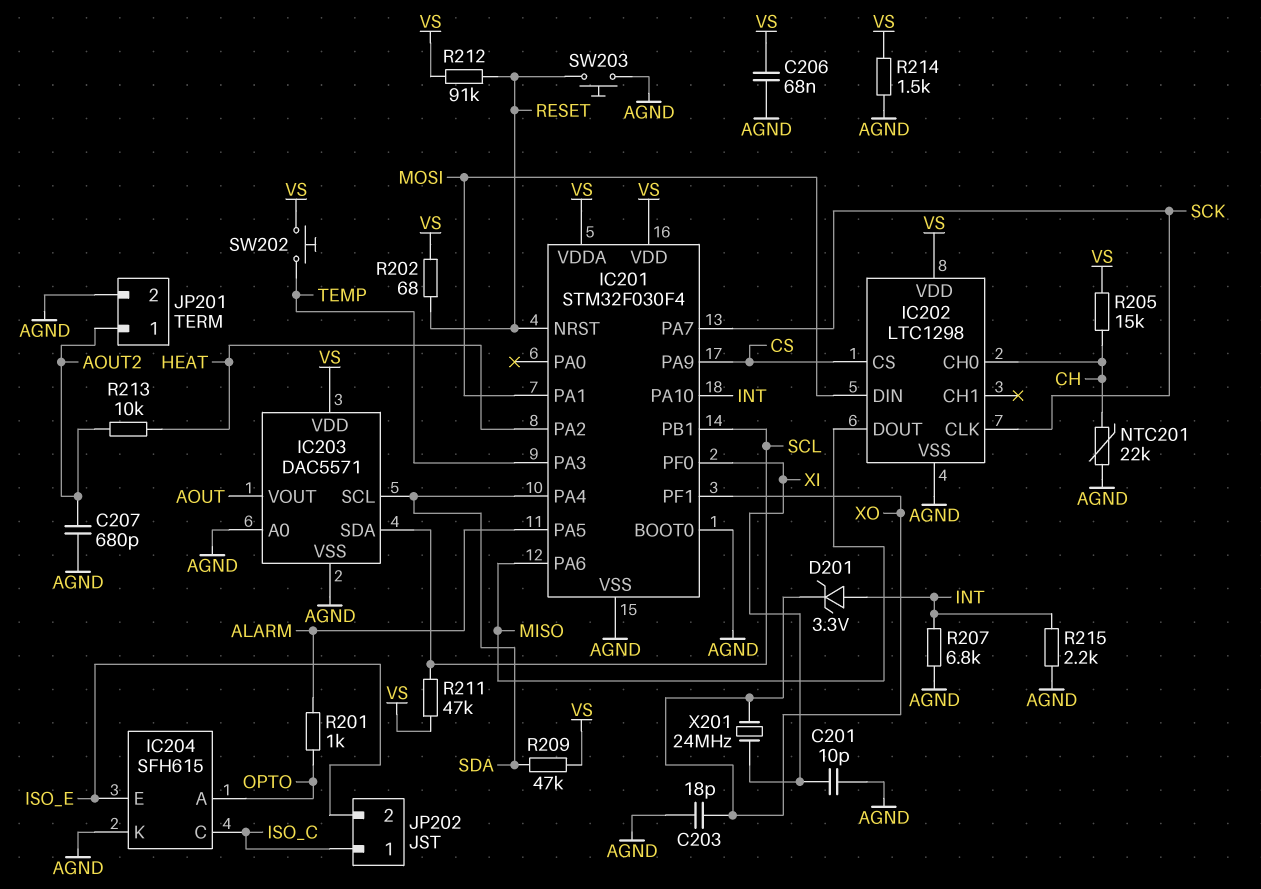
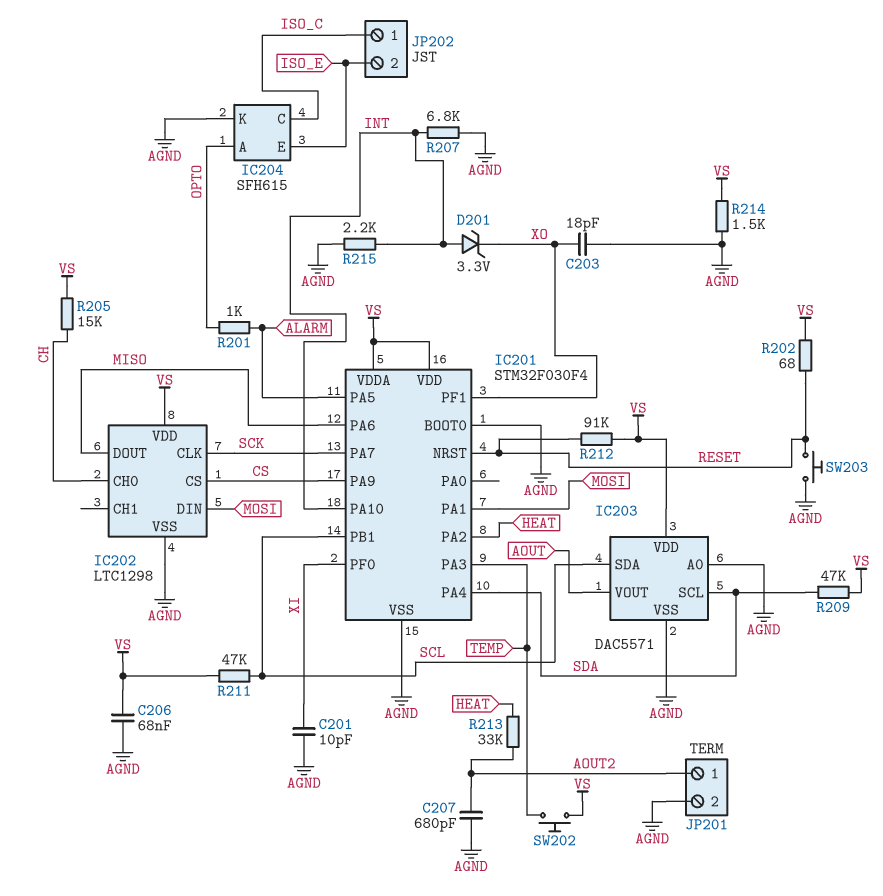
NTC201: 22k (AGND, CH) -> none
R213: 10k (AOUT2, HEAT) -> 33k (AOUT2, HEAT)
X201: 24MHz (XI, XO) -> none

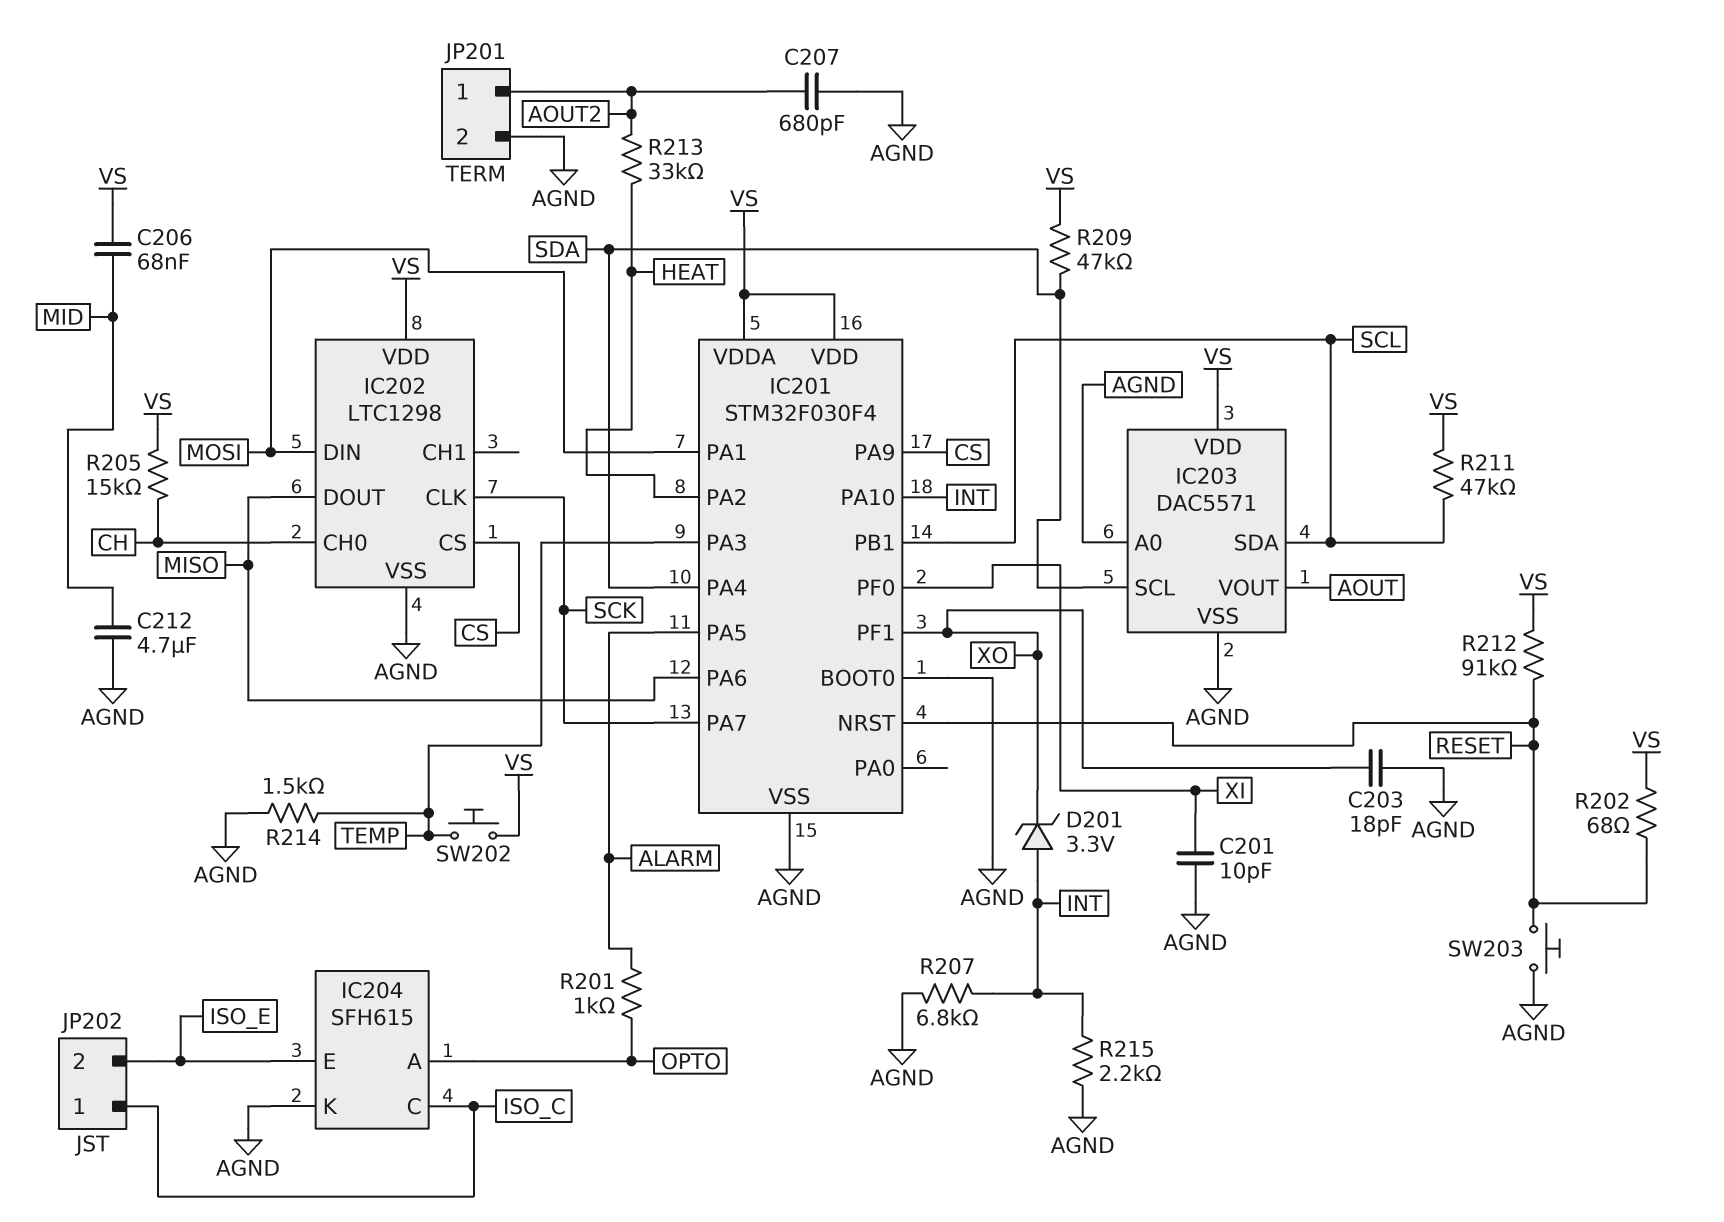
C206: 68nF (AGND, VS) -> 68nF (MID, VS)
C212: none -> 4.7uF (AGND, MID)
R214: 1.5k (AGND, VS) -> 1.5k (AGND, TEMP)

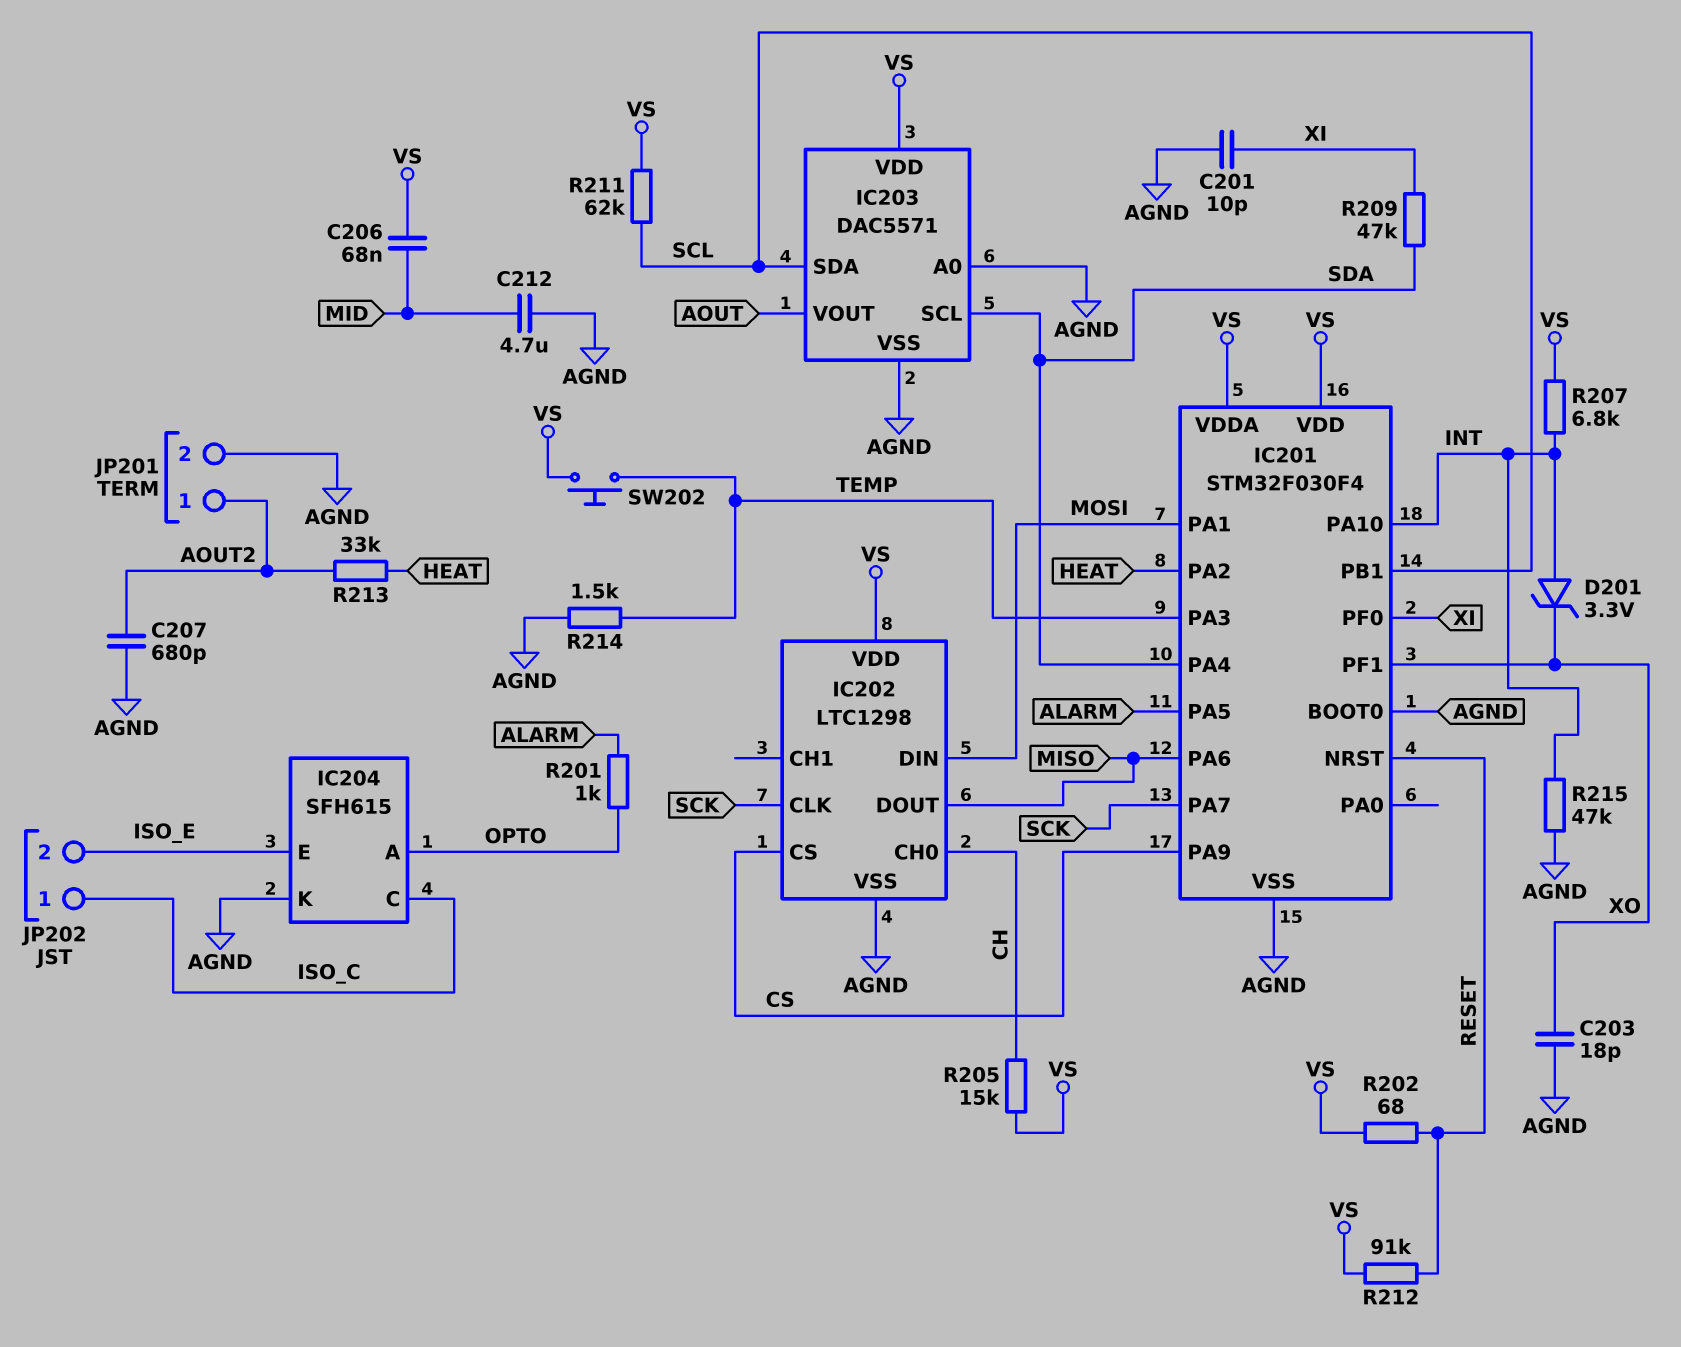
R207: 6.8k (AGND, INT) -> 6.8k (INT, VS)
R209: 47k (SDA, VS) -> 47k (SDA, XI)
R211: 47k (SCL, VS) -> 62k (SCL, VS)
R215: 2.2k (AGND, INT) -> 47k (AGND, INT)
SW203: button (AGND, RESET) -> none

